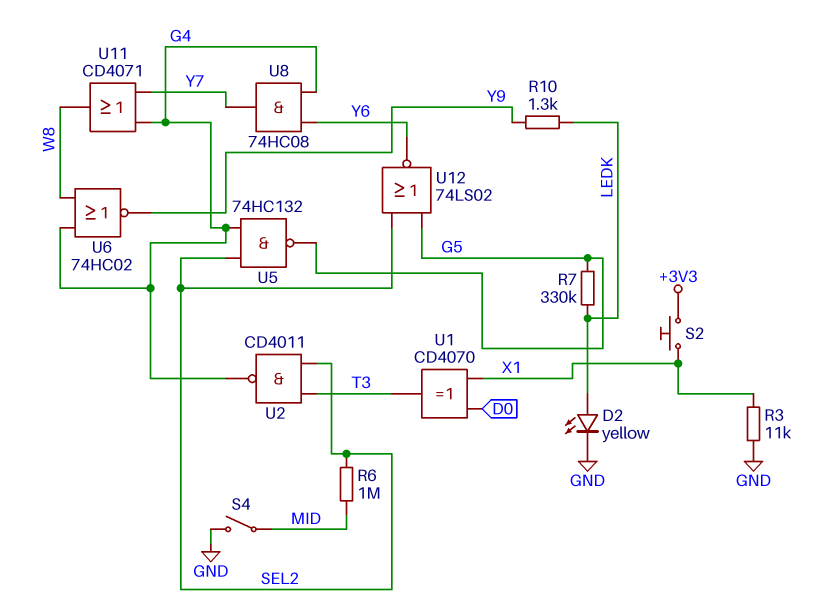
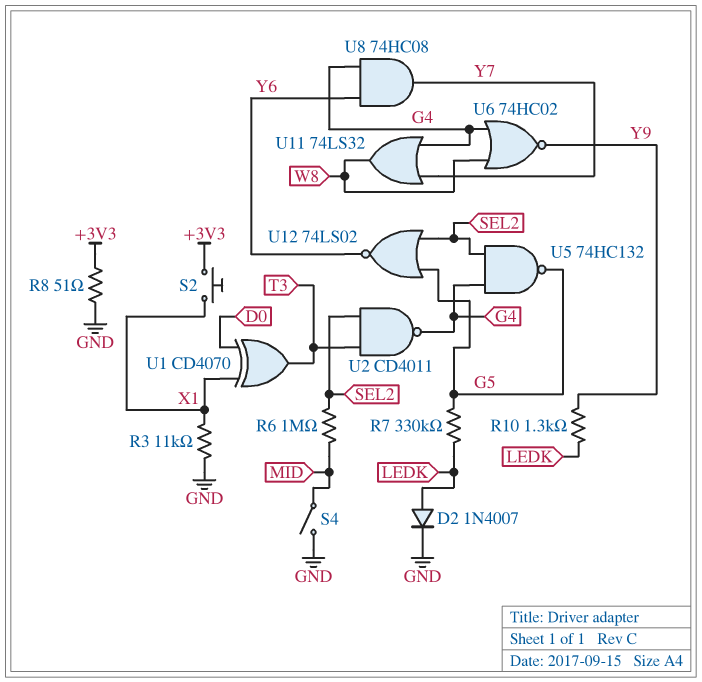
D2: LED yellow (A LEDK, K GND) -> diode 1N4007 (A LEDK, K GND)
R8: none -> 51 (+3V3, GND)
U11: OR CD4071 (in G4, in Y7, out W8) -> OR 74LS32 (in G4, in Y7, out W8)

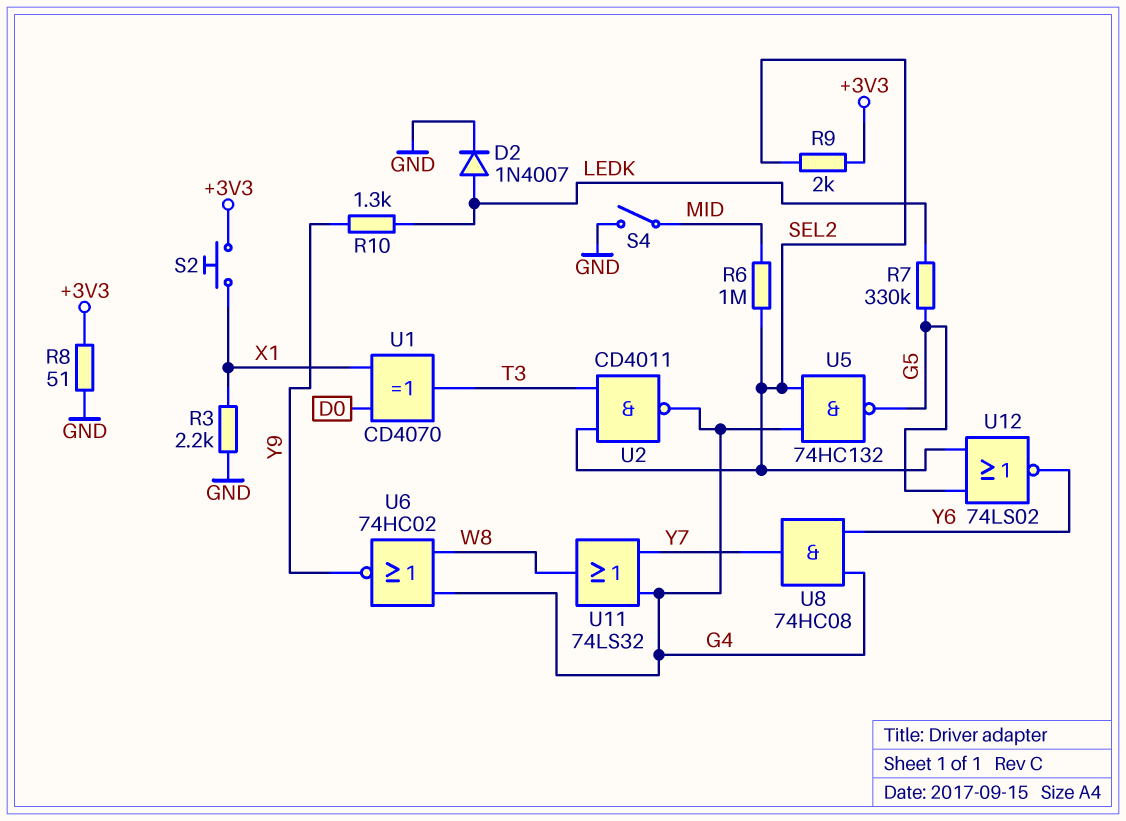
R3: 11k (GND, X1) -> 2.2k (GND, X1)
R9: none -> 2k (+3V3, SEL2)

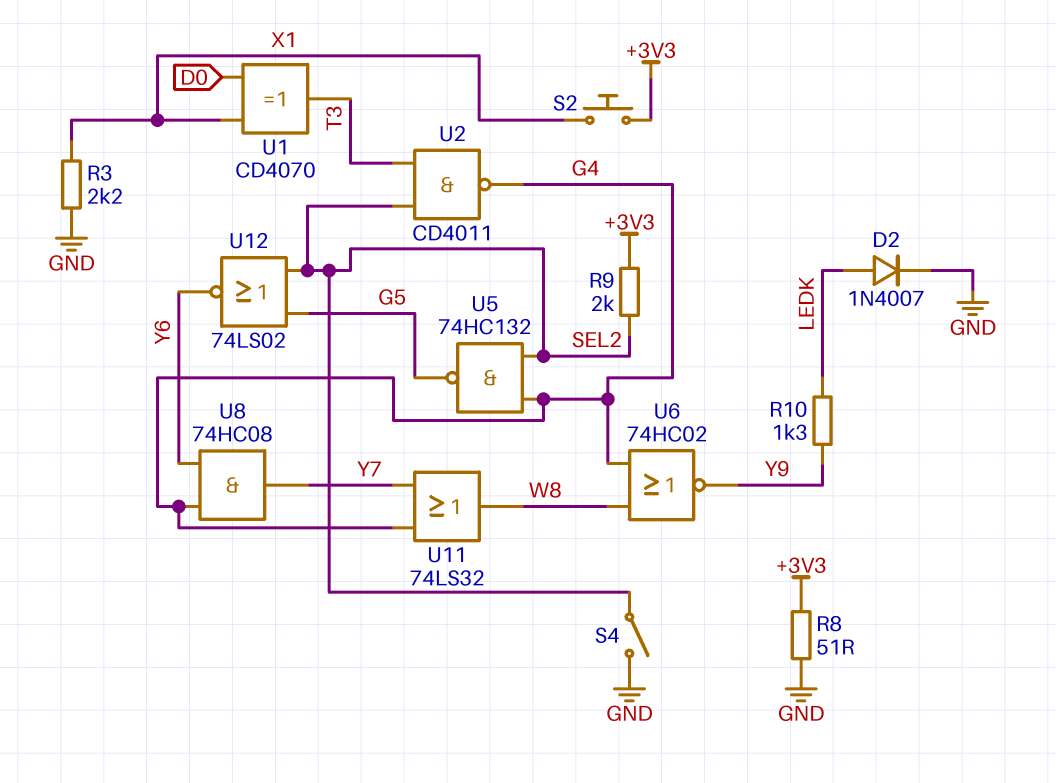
R6: 1M (MID, SEL2) -> none
R7: 330k (G5, LEDK) -> none
S4: switch (GND, MID) -> switch (GND, SEL2)

